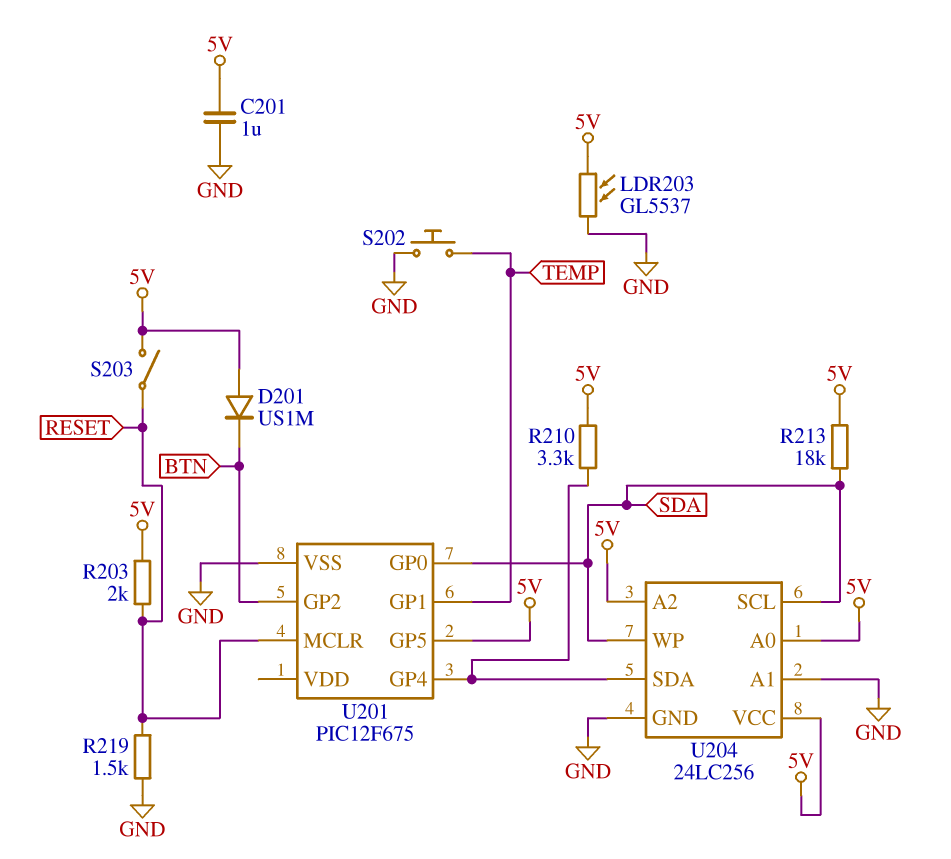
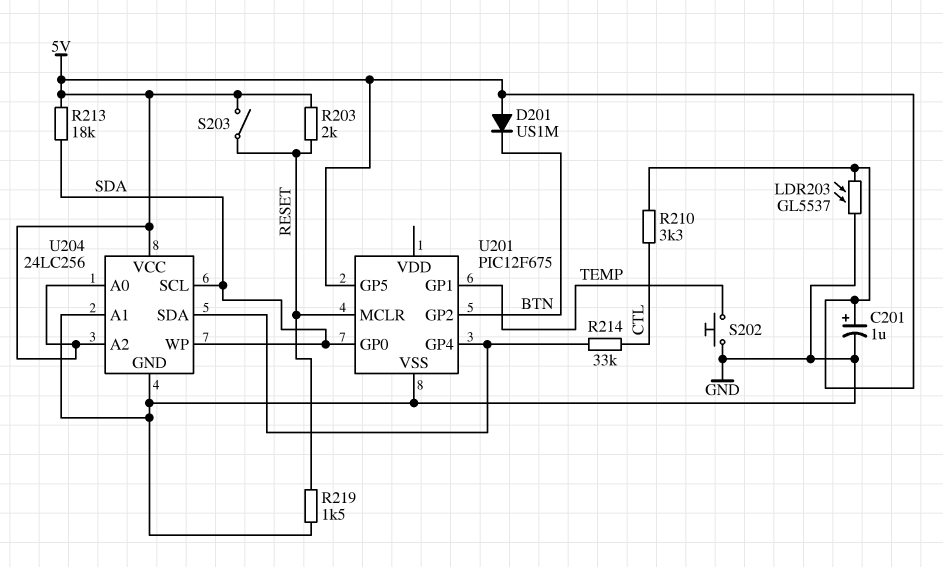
C201: 1uF (5V, GND) -> 1uF (plus 5V, minus GND)
R210: 3.3k (5V, U201/GP4) -> 3.3k (5V, CTL)
R214: none -> 33k (CTL, U201/GP4)

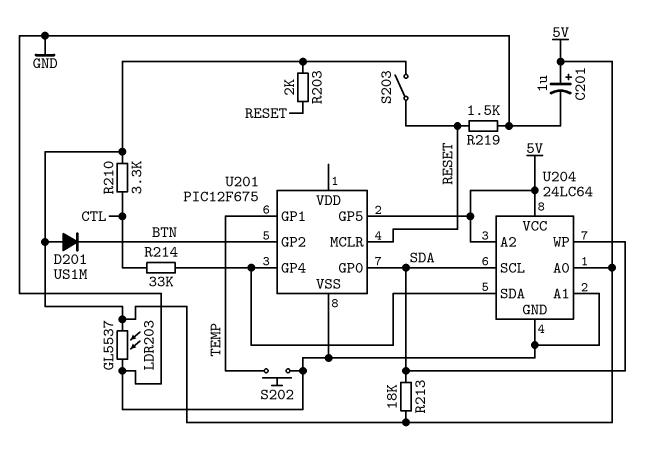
U204: 24LC256 -> 24LC64

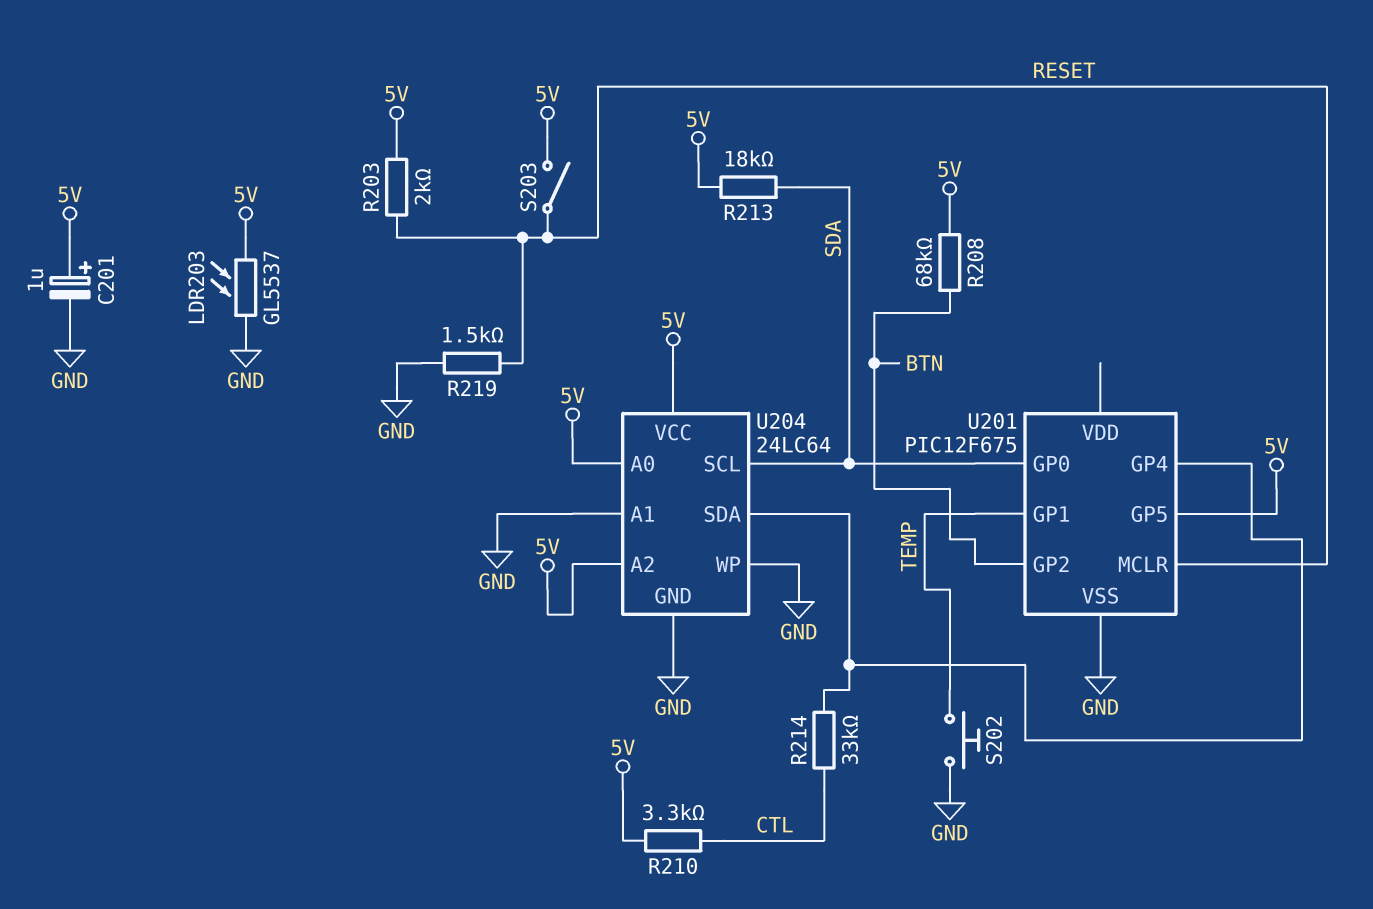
D201: diode US1M (A 5V, K BTN) -> none
R208: none -> 68k (5V, BTN)
U204 pin WP: SDA -> GND

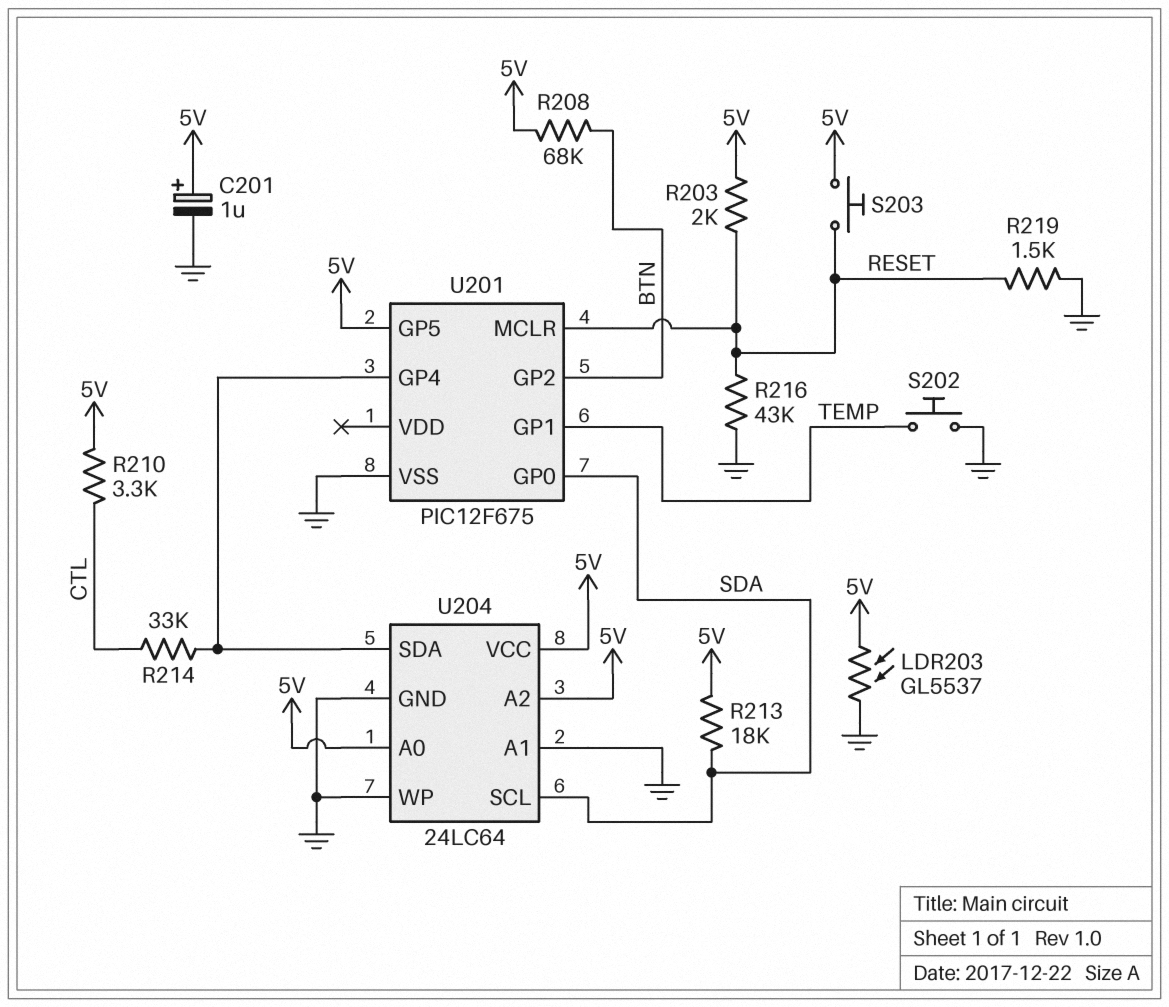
R216: none -> 43k (GND, RESET)
S203: switch (5V, RESET) -> button (5V, RESET)

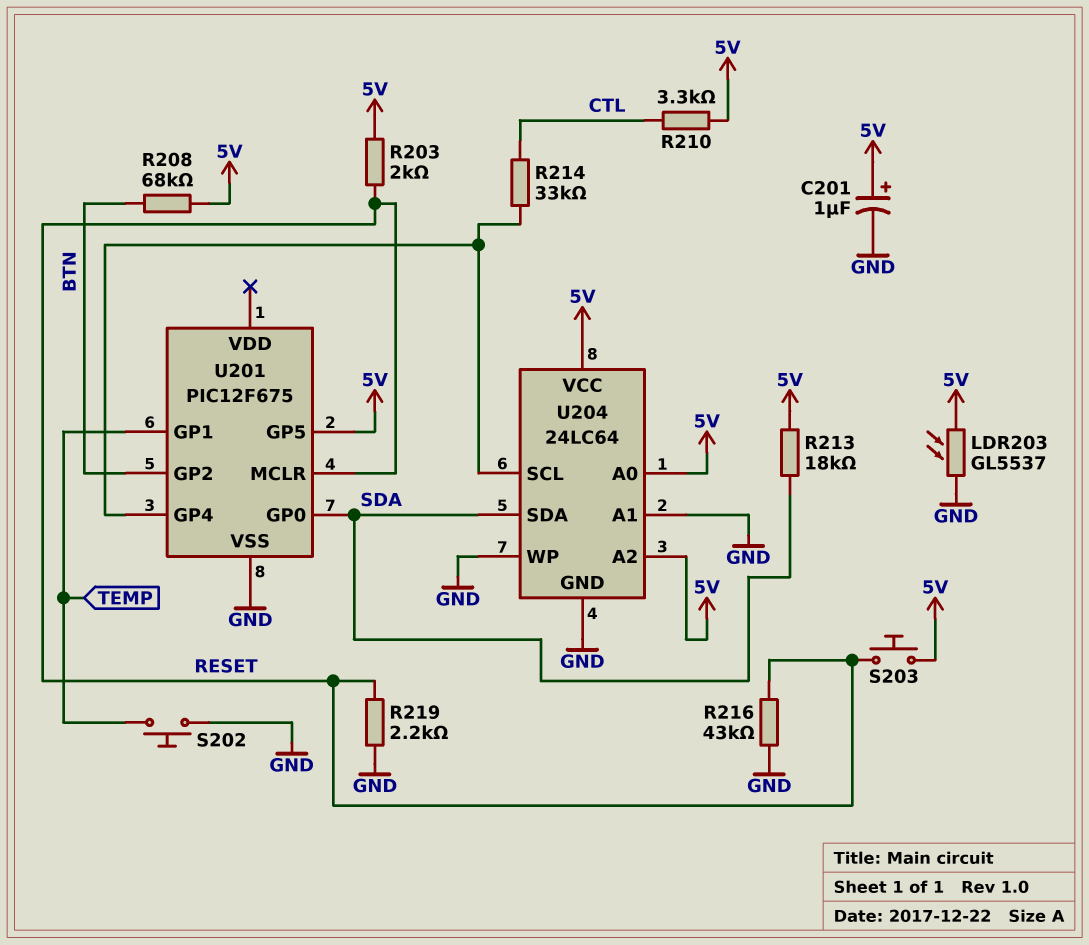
R219: 1.5k (GND, RESET) -> 2.2k (GND, RESET)
U204 pin SCL: SDA -> U201/GP4
U204 pin SDA: U201/GP4 -> SDA

